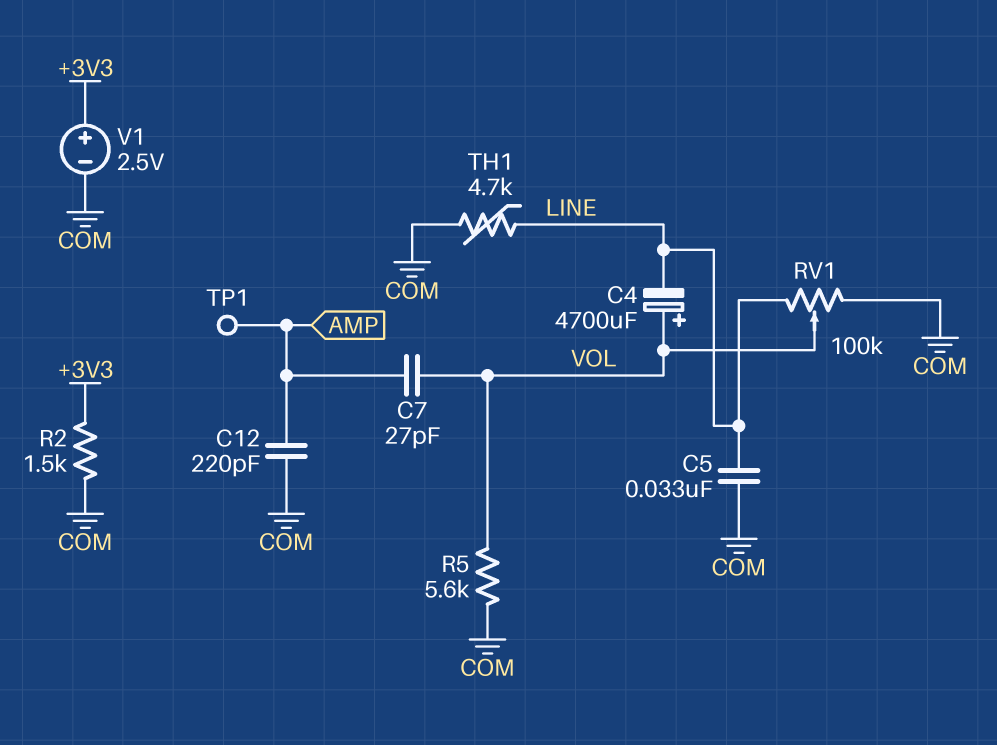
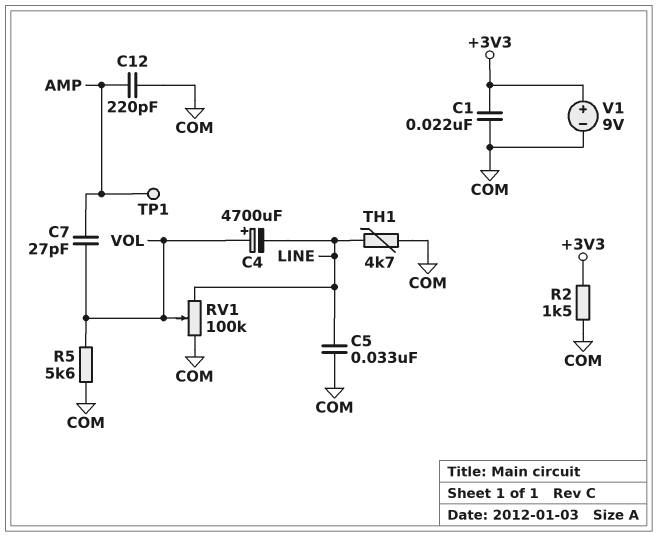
C1: none -> 22nF (+3V3, COM)
V1: 2.5V (plus +3V3, minus COM) -> 9V (plus +3V3, minus COM)

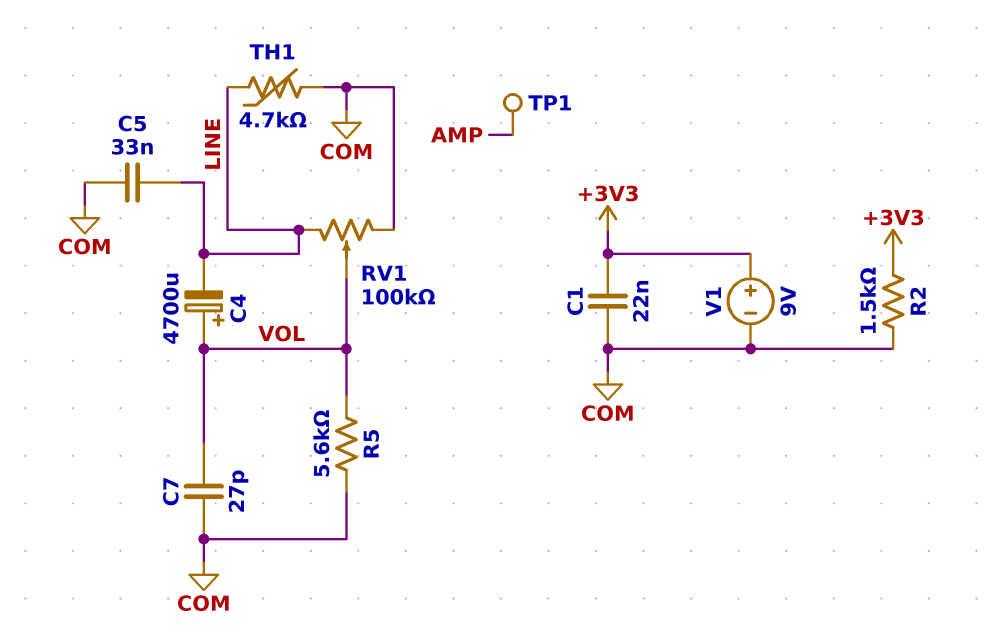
C7: 27pF (AMP, VOL) -> 27pF (COM, VOL)
C12: 220pF (AMP, COM) -> none

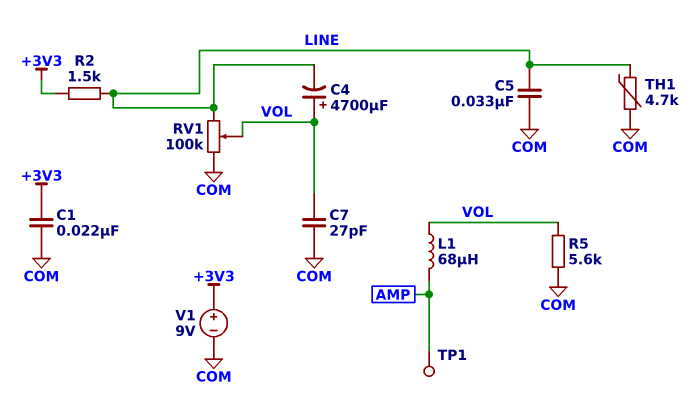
L1: none -> 68uH (AMP, VOL)
R2: 1.5k (+3V3, COM) -> 1.5k (+3V3, LINE)

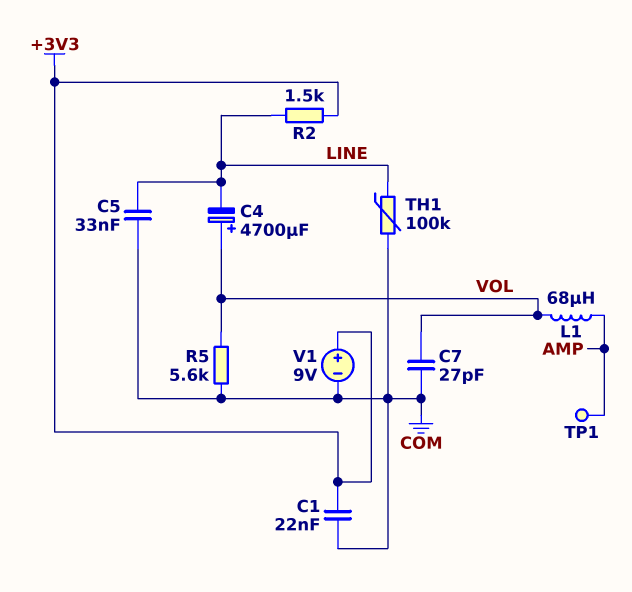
RV1: 100k (COM, LINE, wiper VOL) -> none
TH1: 4.7k (COM, LINE) -> 100k (COM, LINE)

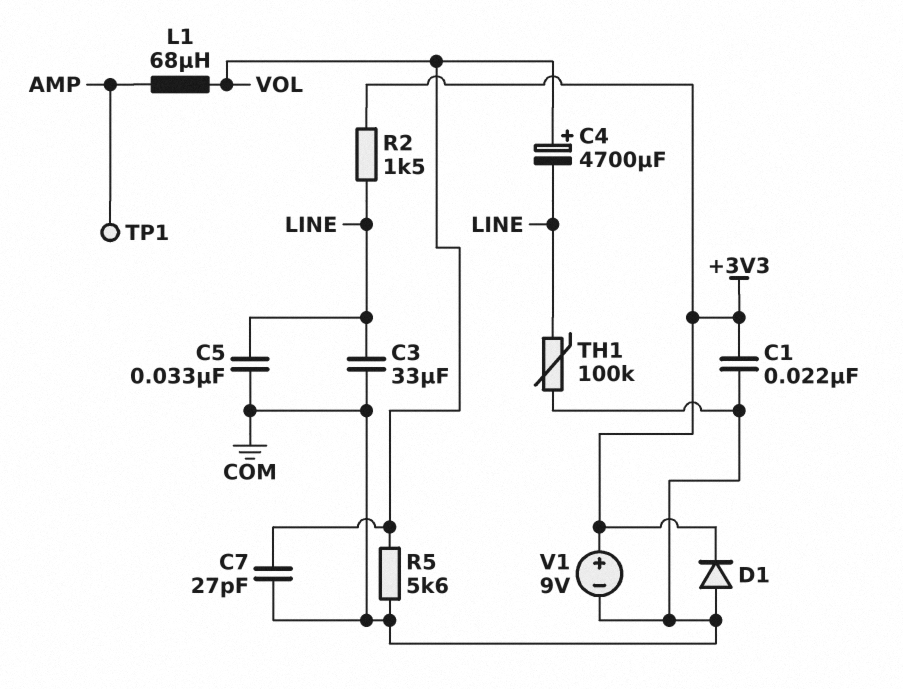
C3: none -> 33uF (COM, LINE)
D1: none -> diode (A COM, K +3V3)

